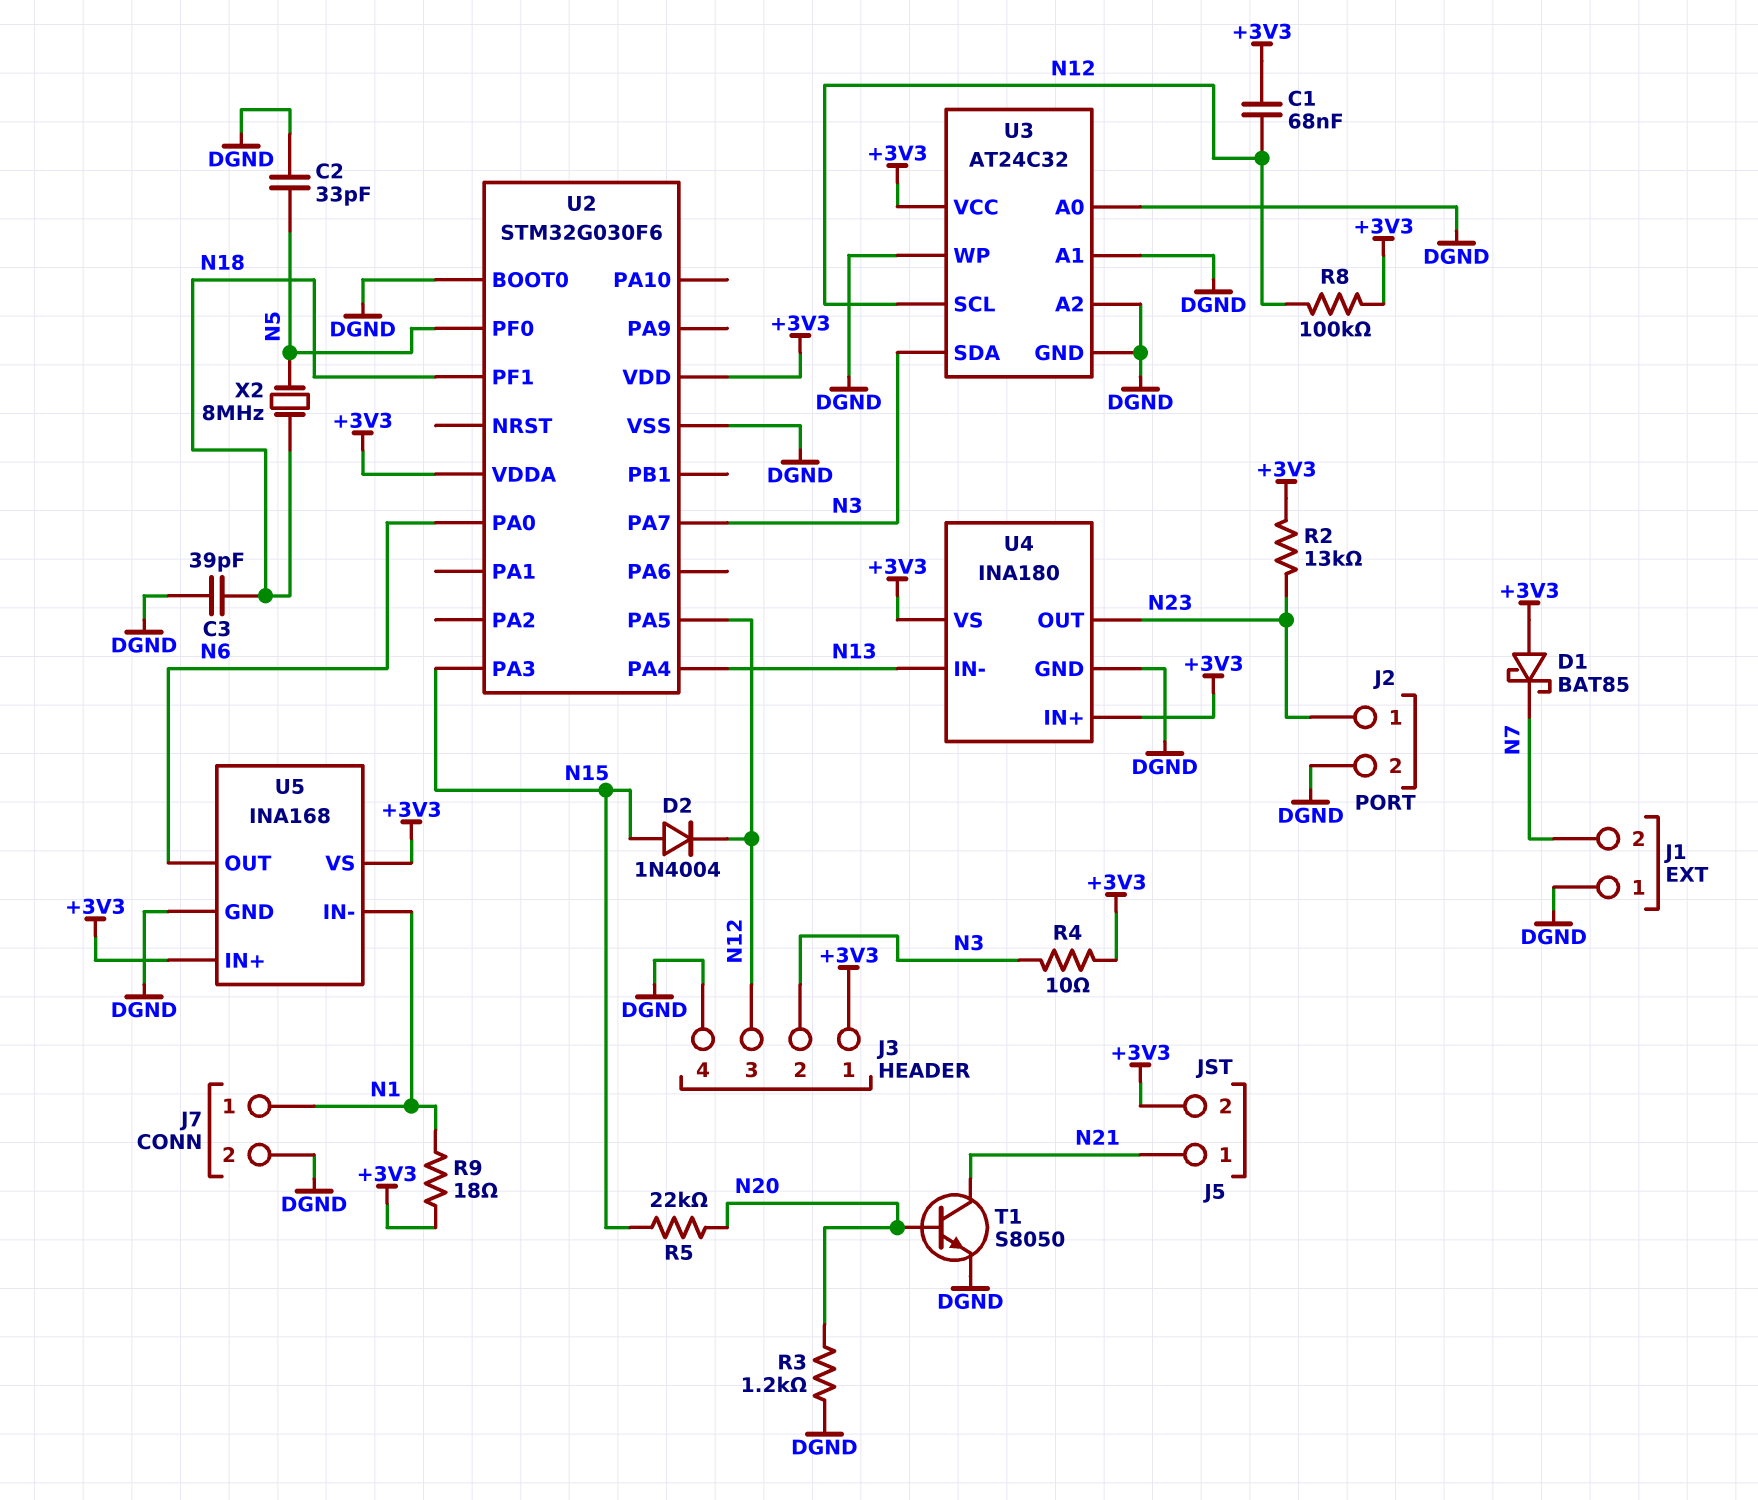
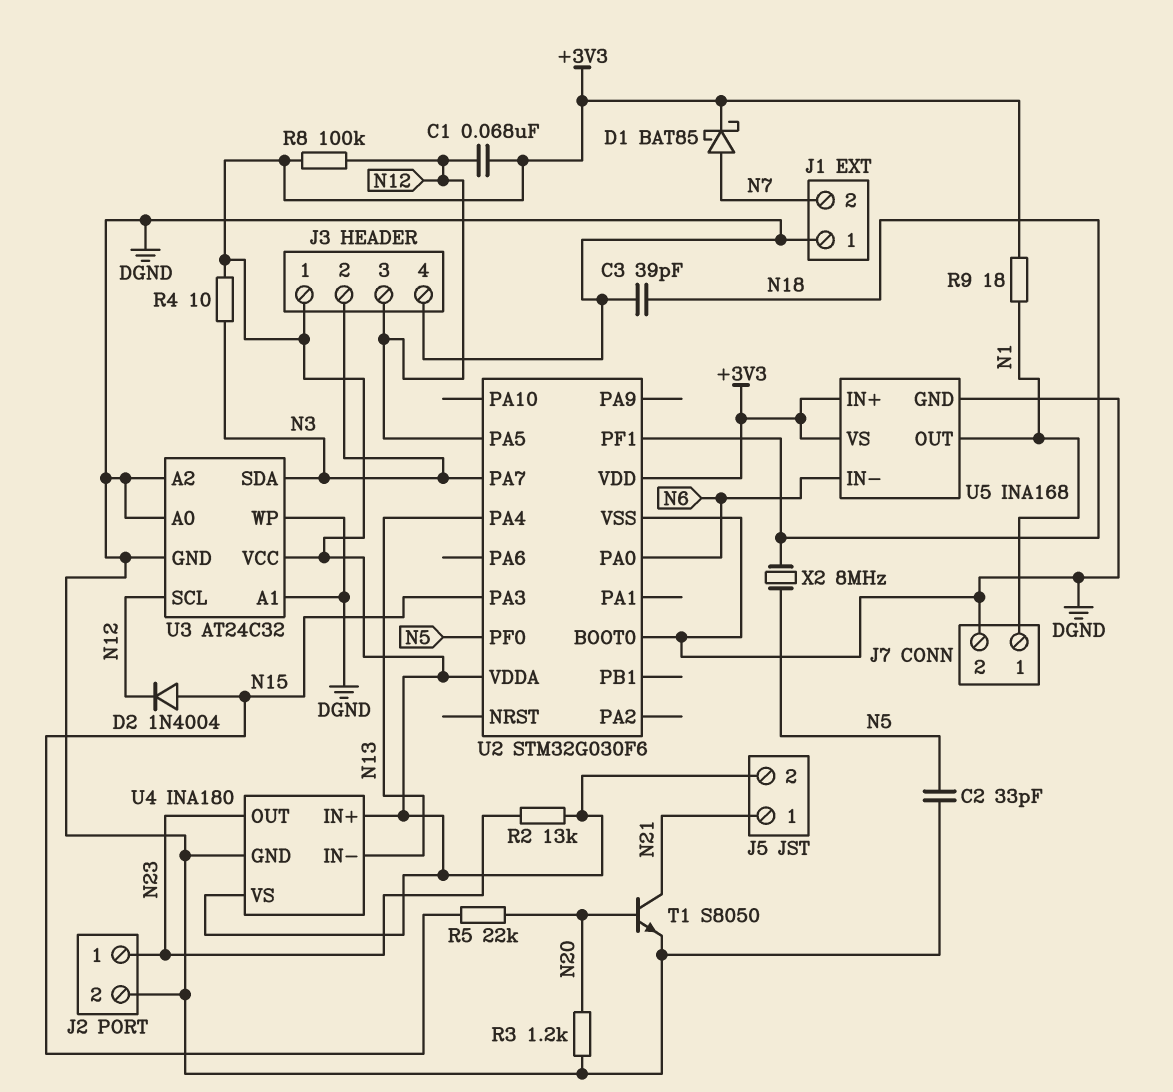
D1: schottky BAT85 (A +3V3, K N7) -> schottky BAT85 (A N7, K +3V3)
U5 pin IN-: N1 -> N6
U5 pin OUT: N6 -> N1

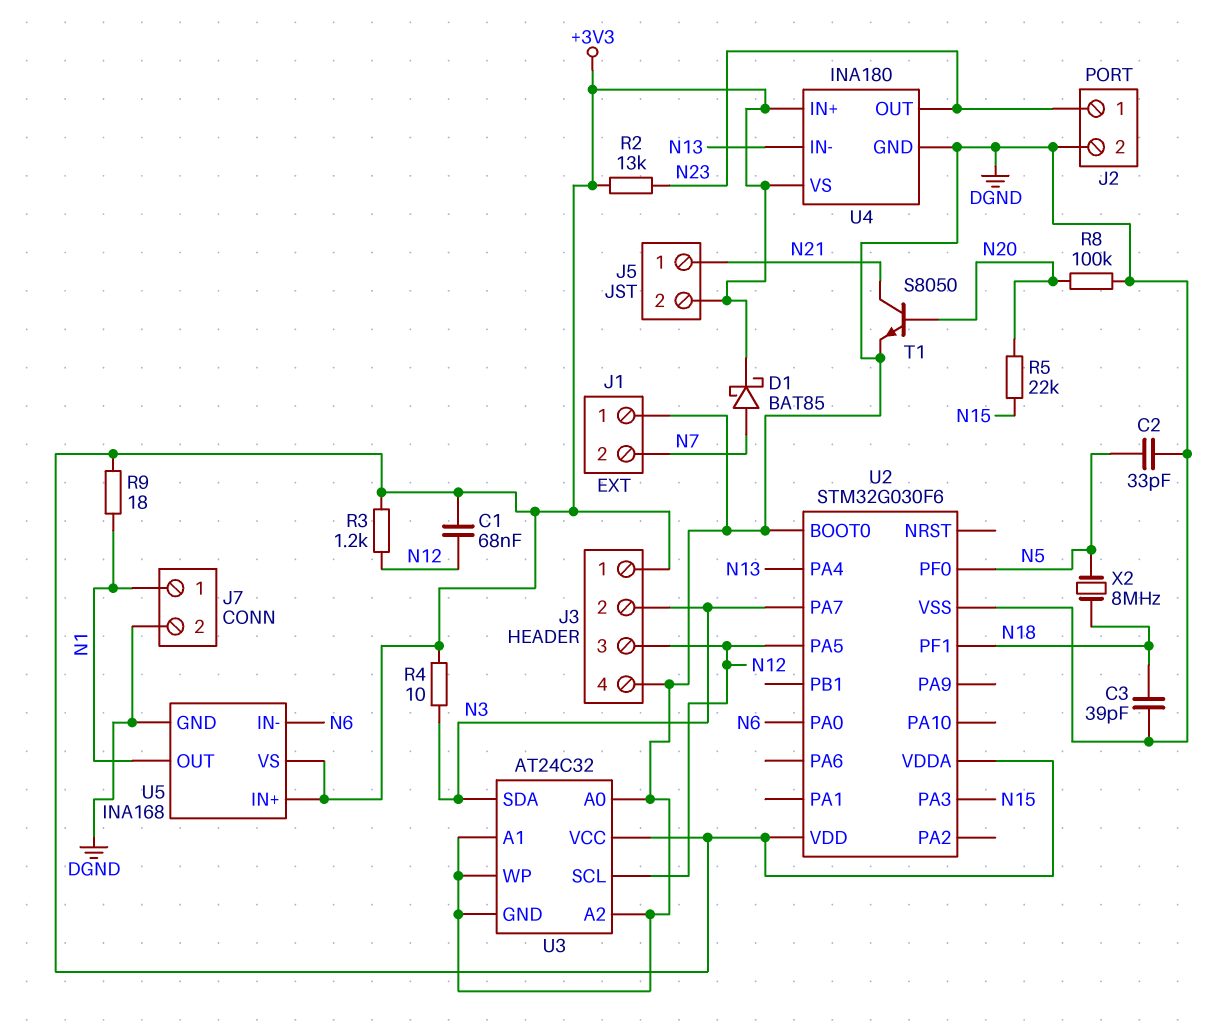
D2: diode 1N4004 (A N15, K N12) -> none
R3: 1.2k (DGND, N20) -> 1.2k (+3V3, N12)
R8: 100k (+3V3, N12) -> 100k (DGND, N20)

